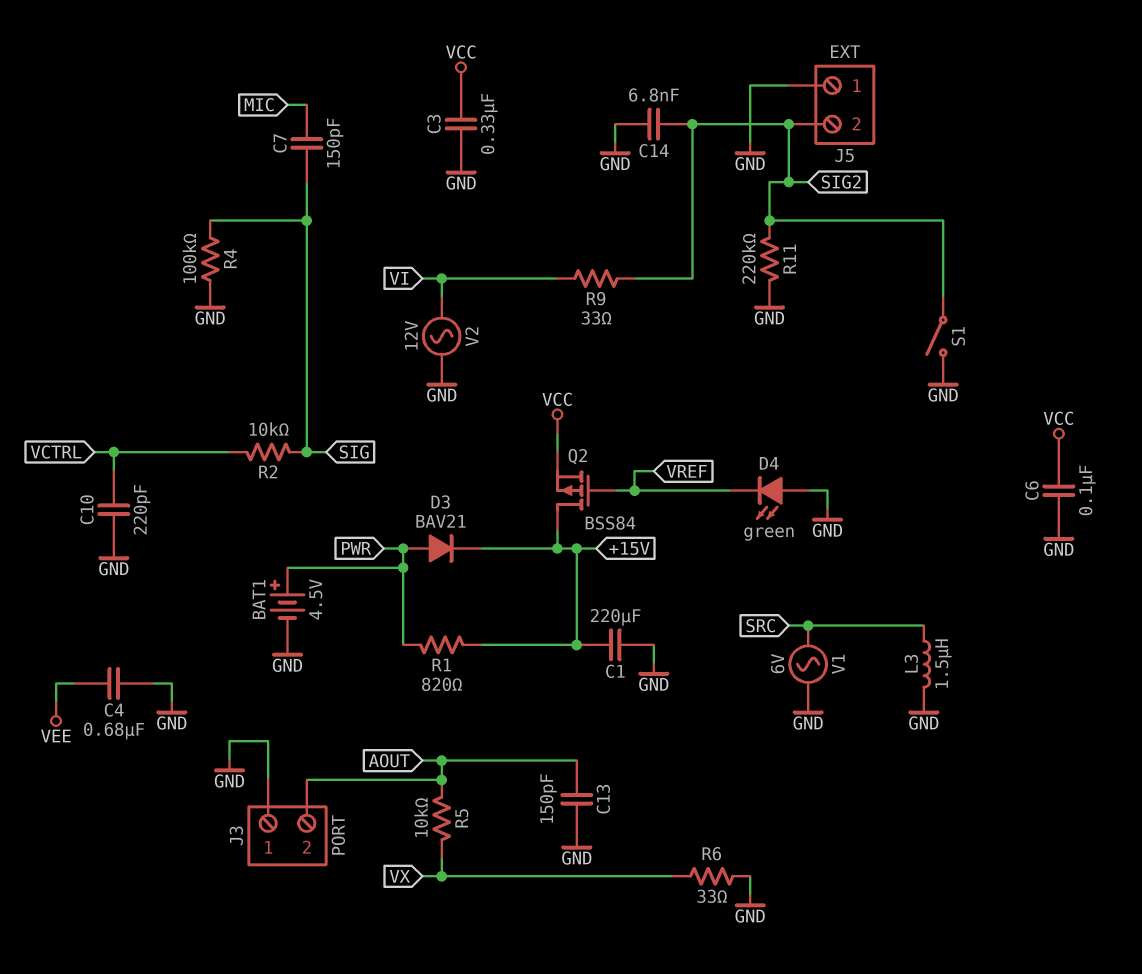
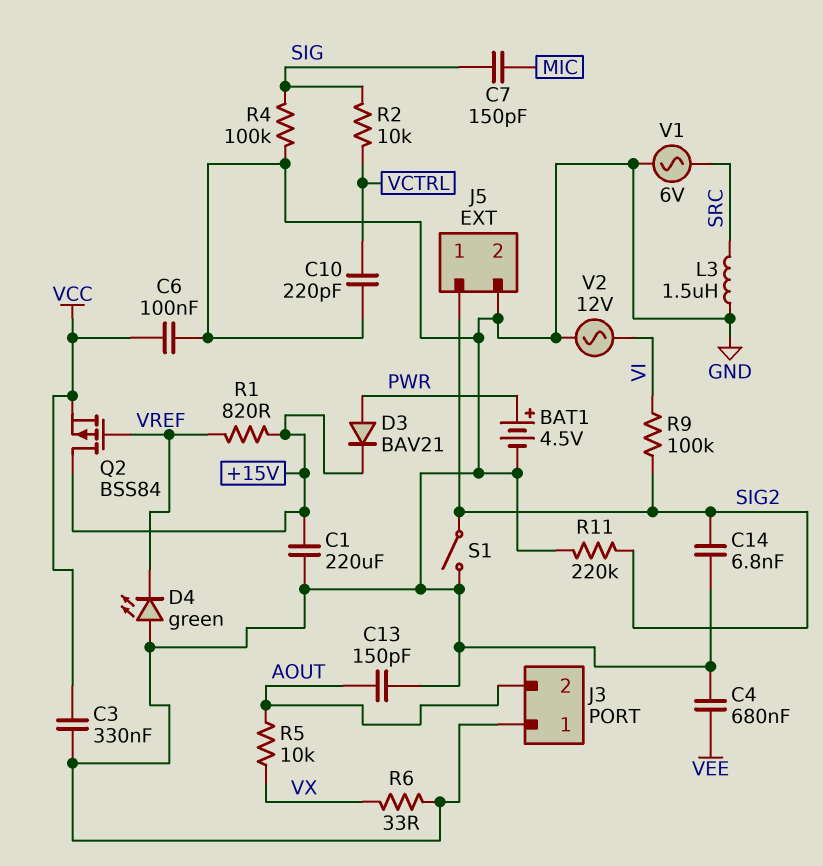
J5 pin 1: GND -> SIG2
J5 pin 2: SIG2 -> GND
R1: 820 (+15V, PWR) -> 820 (+15V, VREF)
R9: 33 (SIG2, VI) -> 100k (SIG2, VI)

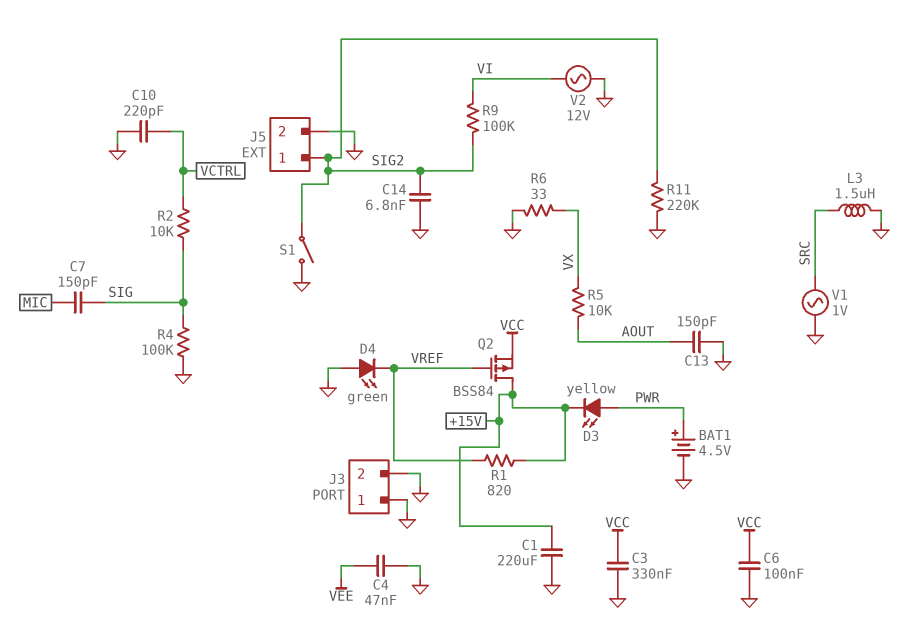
C4: 680nF (GND, VEE) -> 47nF (GND, VEE)
D3: diode BAV21 (A PWR, K +15V) -> LED yellow (A PWR, K +15V)
J3 pin 2: AOUT -> GND
V1: AC 6V (GND, SRC) -> AC 1V (GND, SRC)

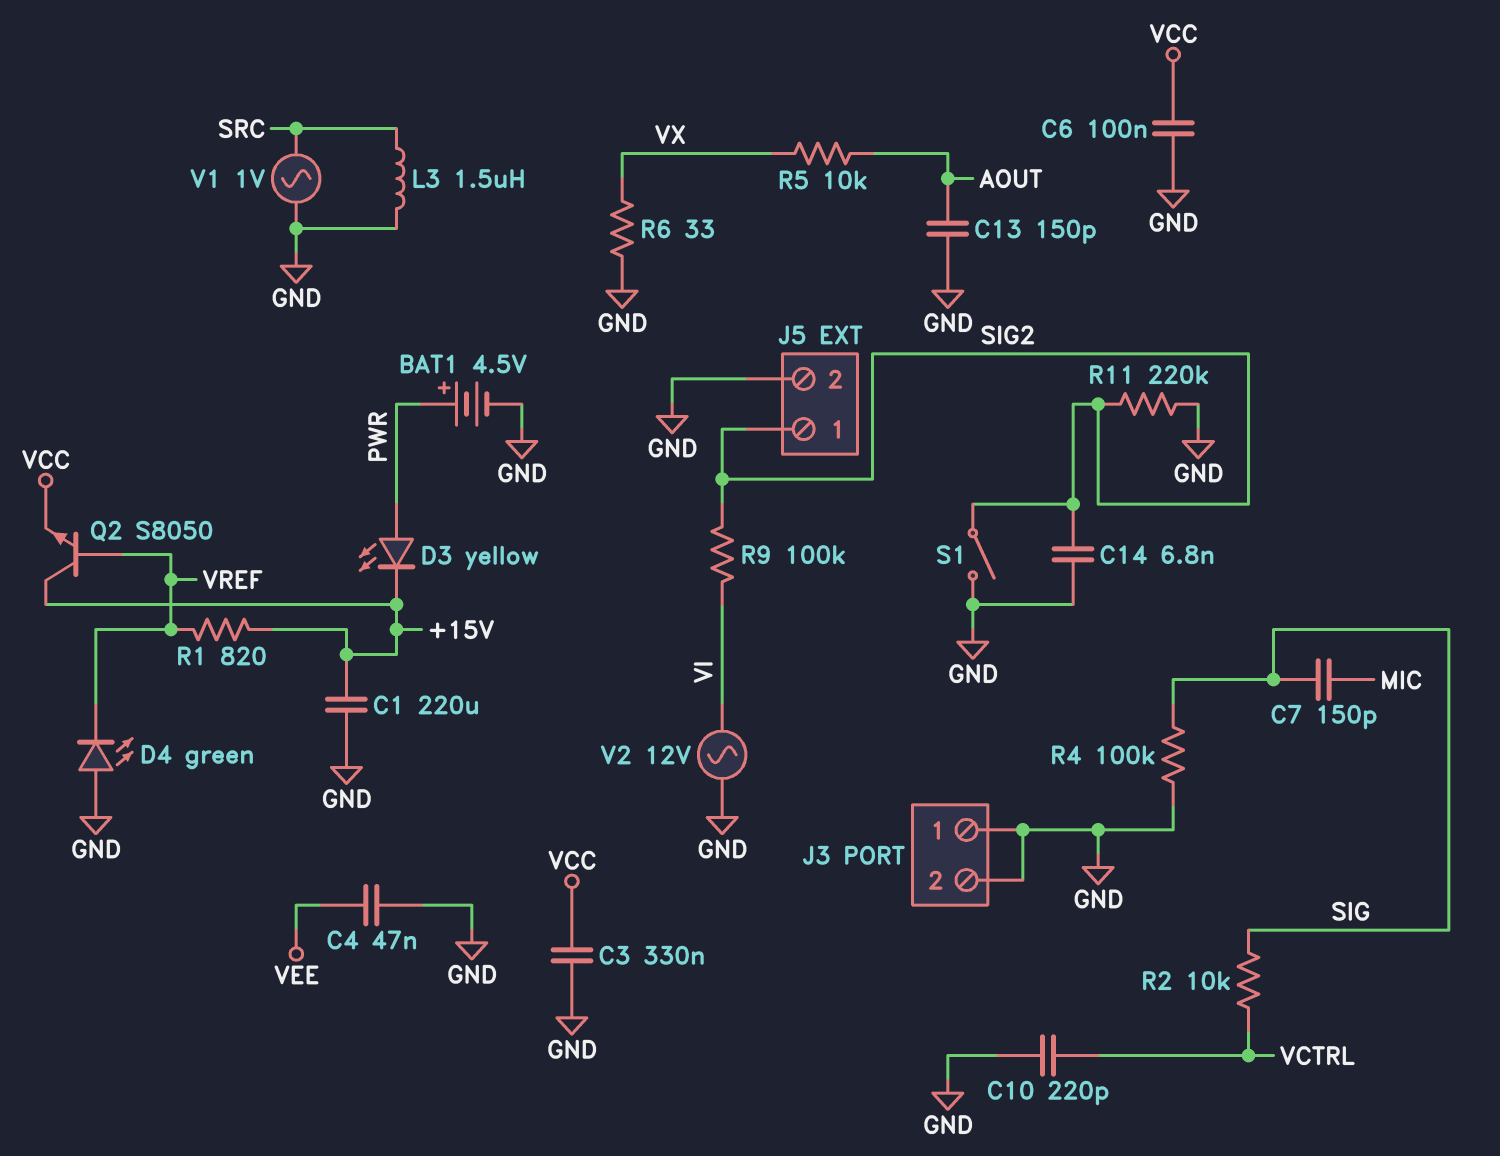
Q2: PMOS BSS84 (G VREF, D +15V, S VCC) -> NPN S8050 (B VREF, C +15V, E VCC)

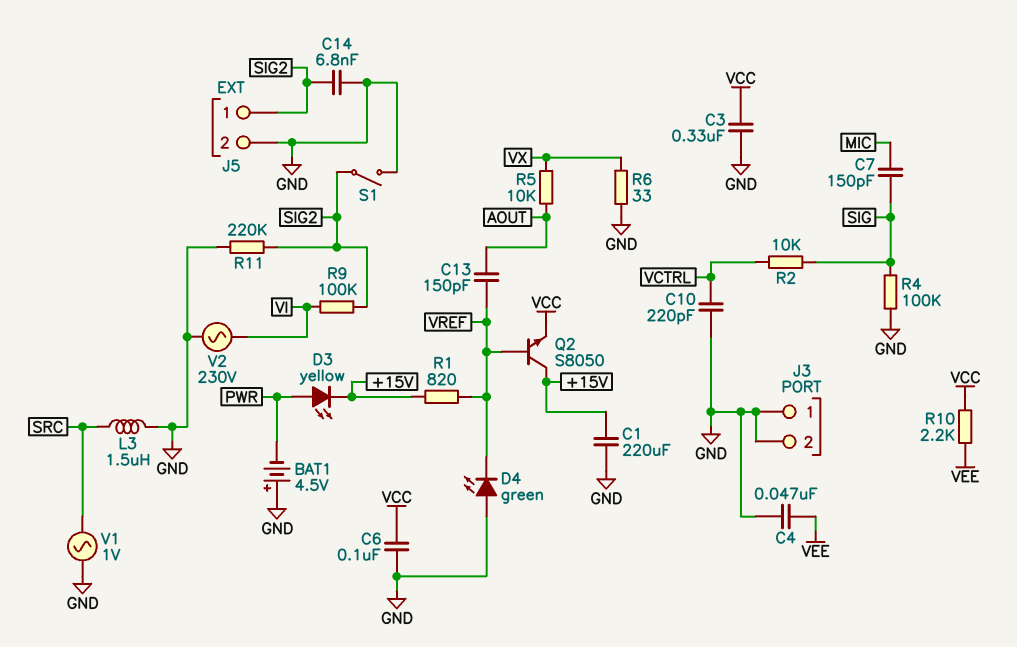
BAT1: 4.5V (plus PWR, minus GND) -> 4.5V (plus GND, minus PWR)
C13: 150pF (AOUT, GND) -> 150pF (AOUT, VREF)
R10: none -> 2.2k (VCC, VEE)
V2: AC 12V (GND, VI) -> AC 230V (GND, VI)

